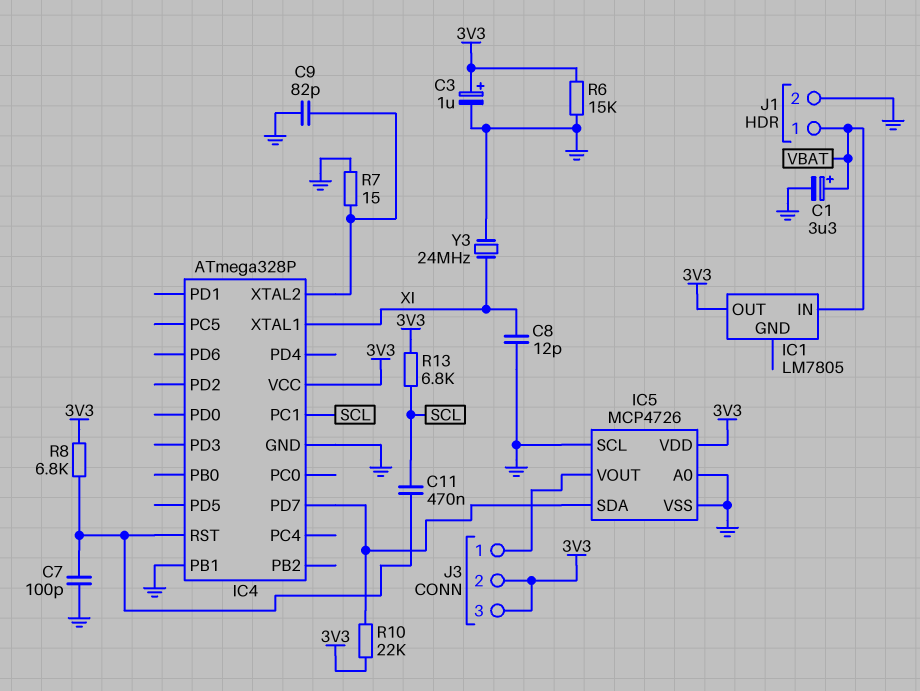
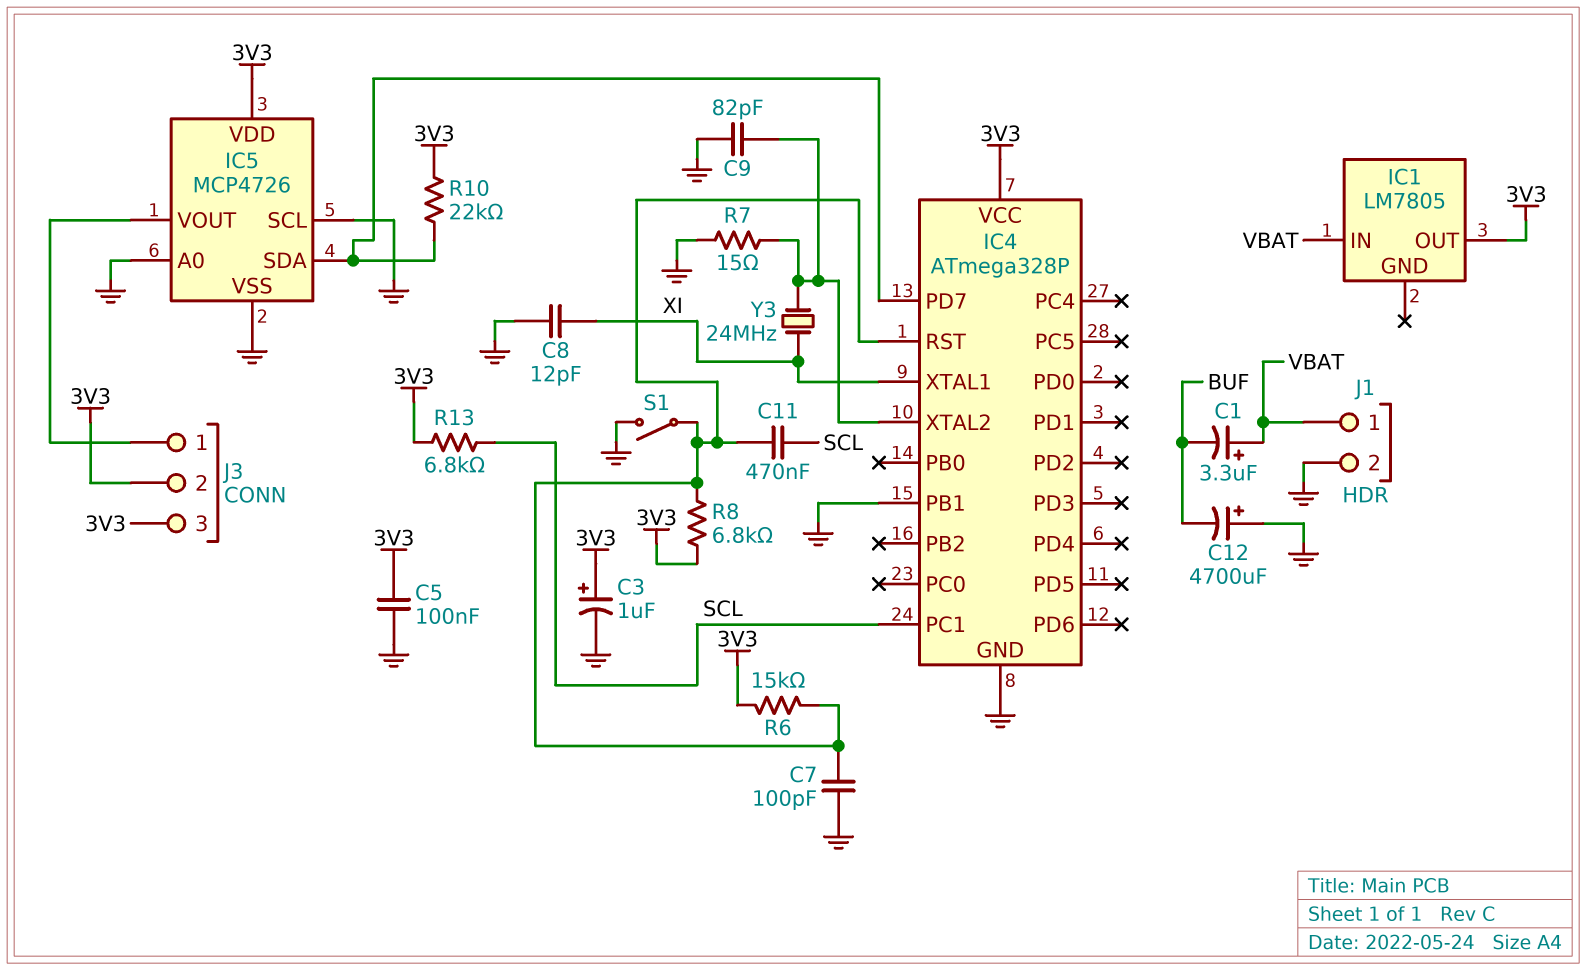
C1: 3.3uF (plus VBAT, minus GND) -> 3.3uF (plus VBAT, minus BUF)
C5: none -> 100nF (3V3, GND)
C12: none -> 4700uF (plus GND, minus BUF)
R6: 15k (3V3, GND) -> 15k (3V3, IC4/RST)
S1: none -> switch (GND, IC4/RST)
Y3: 24MHz (GND, XI) -> 24MHz (IC4/XTAL2, XI)

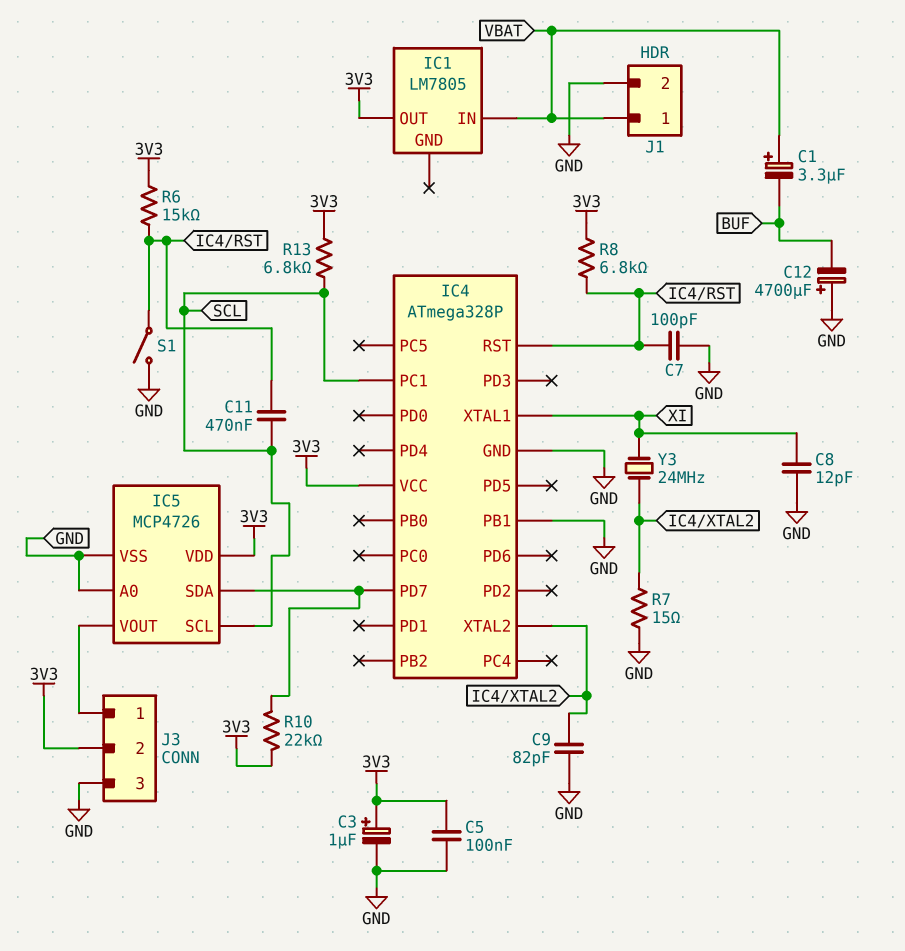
IC5 pin SCL: GND -> SCL
J3 pin 3: 3V3 -> GND

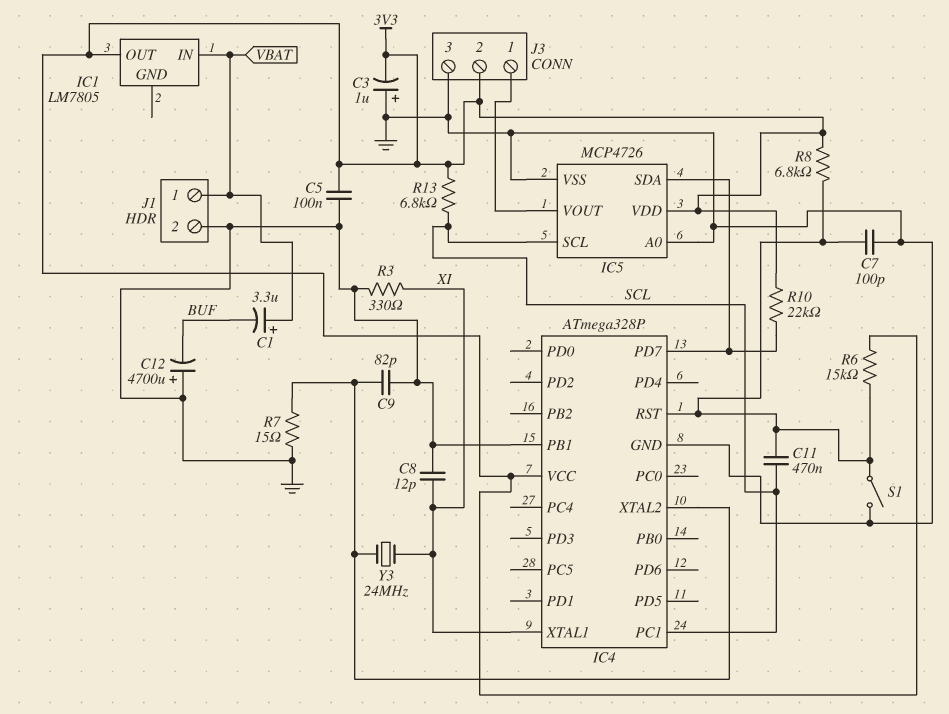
C3: 1uF (plus 3V3, minus GND) -> 1uF (plus GND, minus 3V3)
R3: none -> 330 (GND, XI)

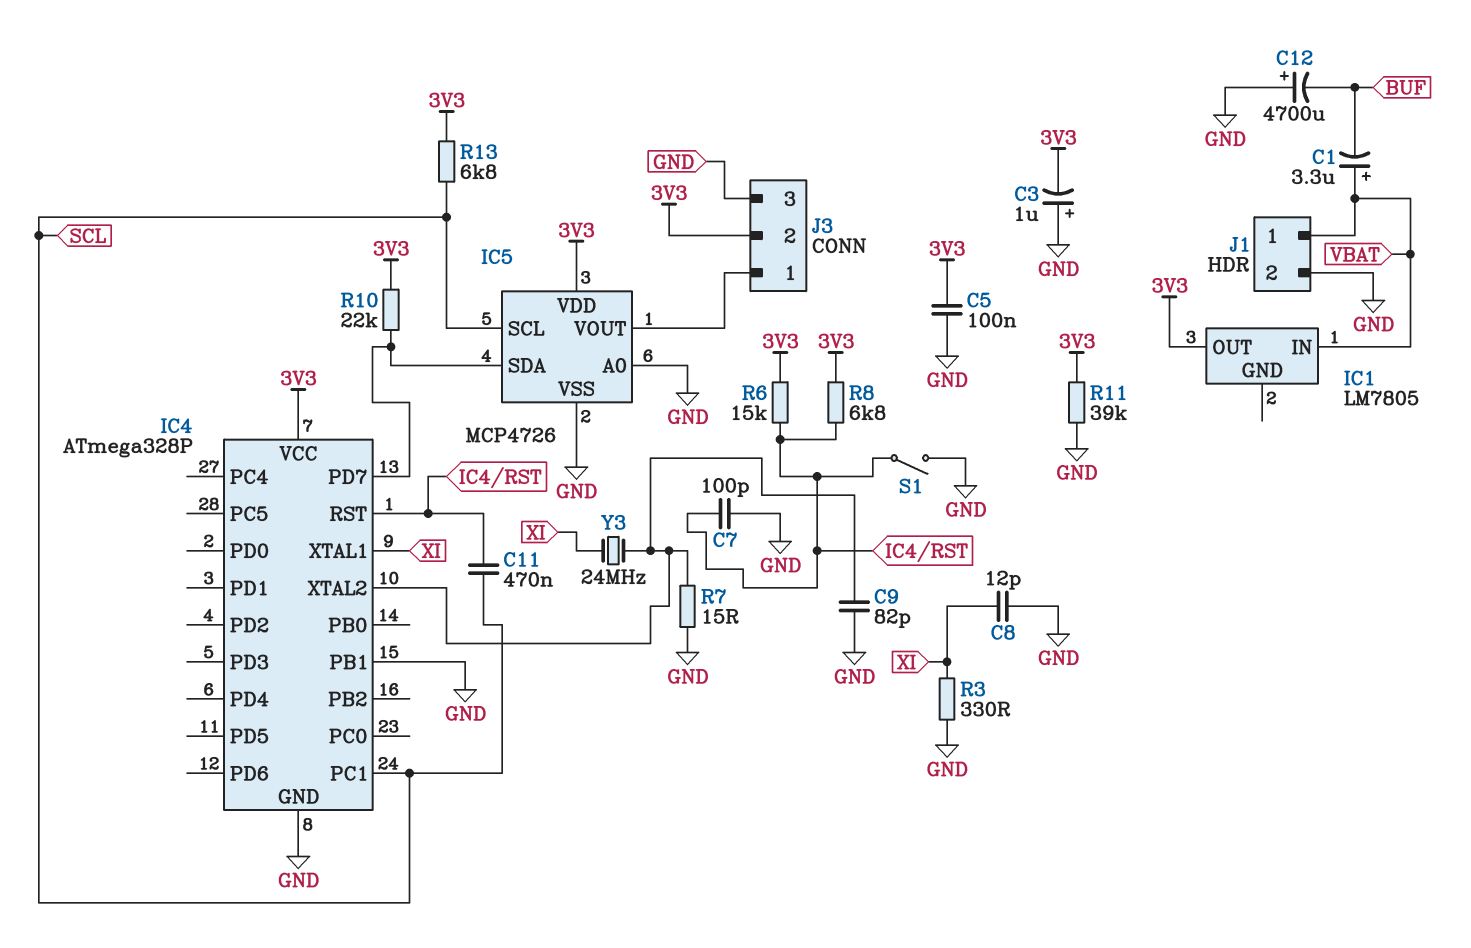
R11: none -> 39k (3V3, GND)

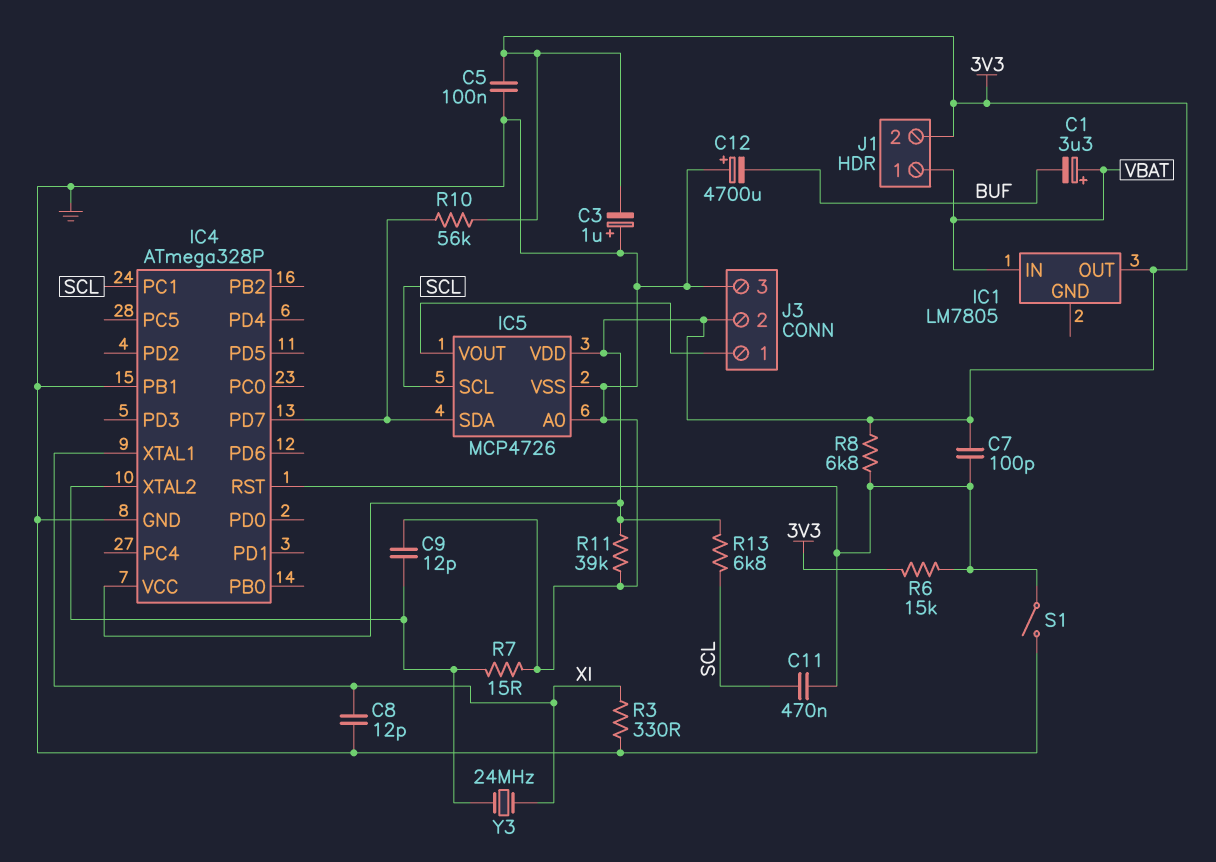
C7: 100pF (GND, IC4/RST) -> 100pF (3V3, IC4/RST)
C9: 82pF (GND, IC4/XTAL2) -> 12pF (GND, IC4/XTAL2)
J1 pin 2: GND -> 3V3
R10: 22k (3V3, IC4/PD7) -> 56k (3V3, IC4/PD7)

